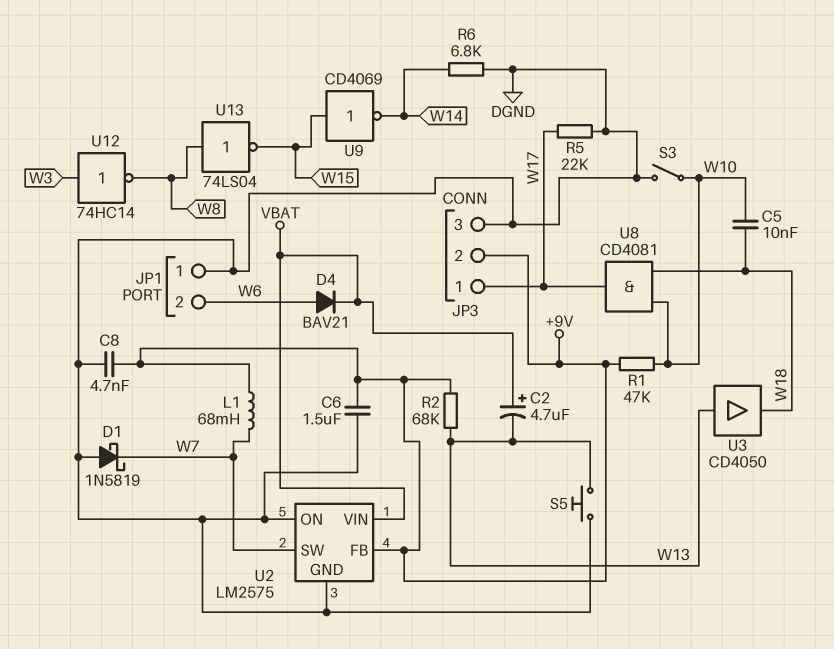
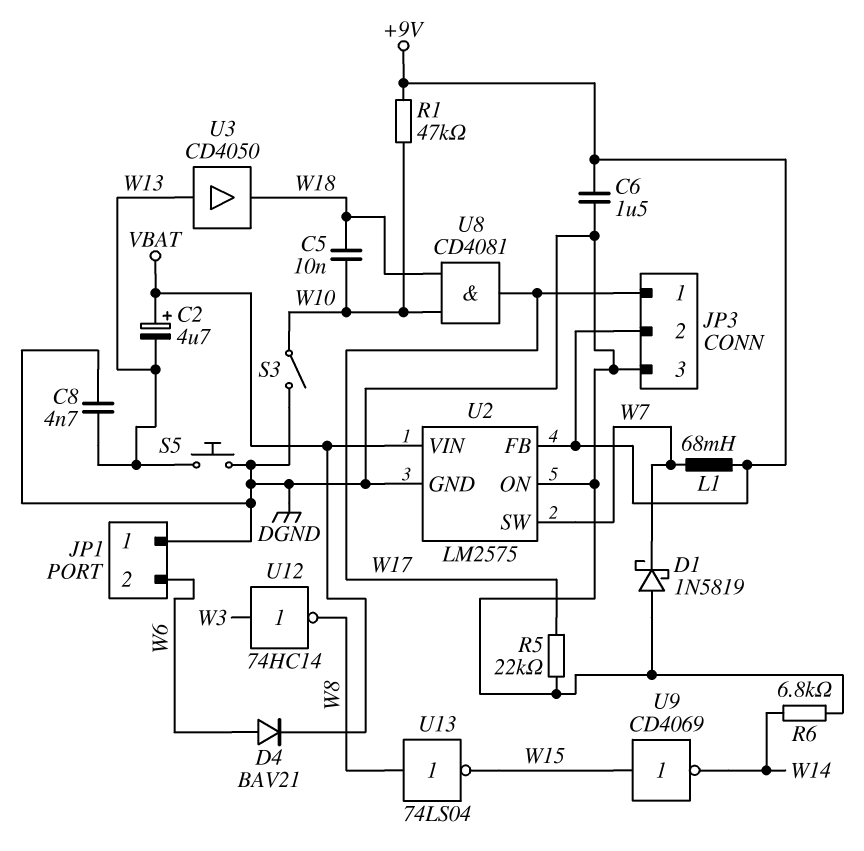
C8: 4.7nF (+9V, DGND) -> 4.7nF (DGND, W13)
R2: 68k (+9V, W13) -> none

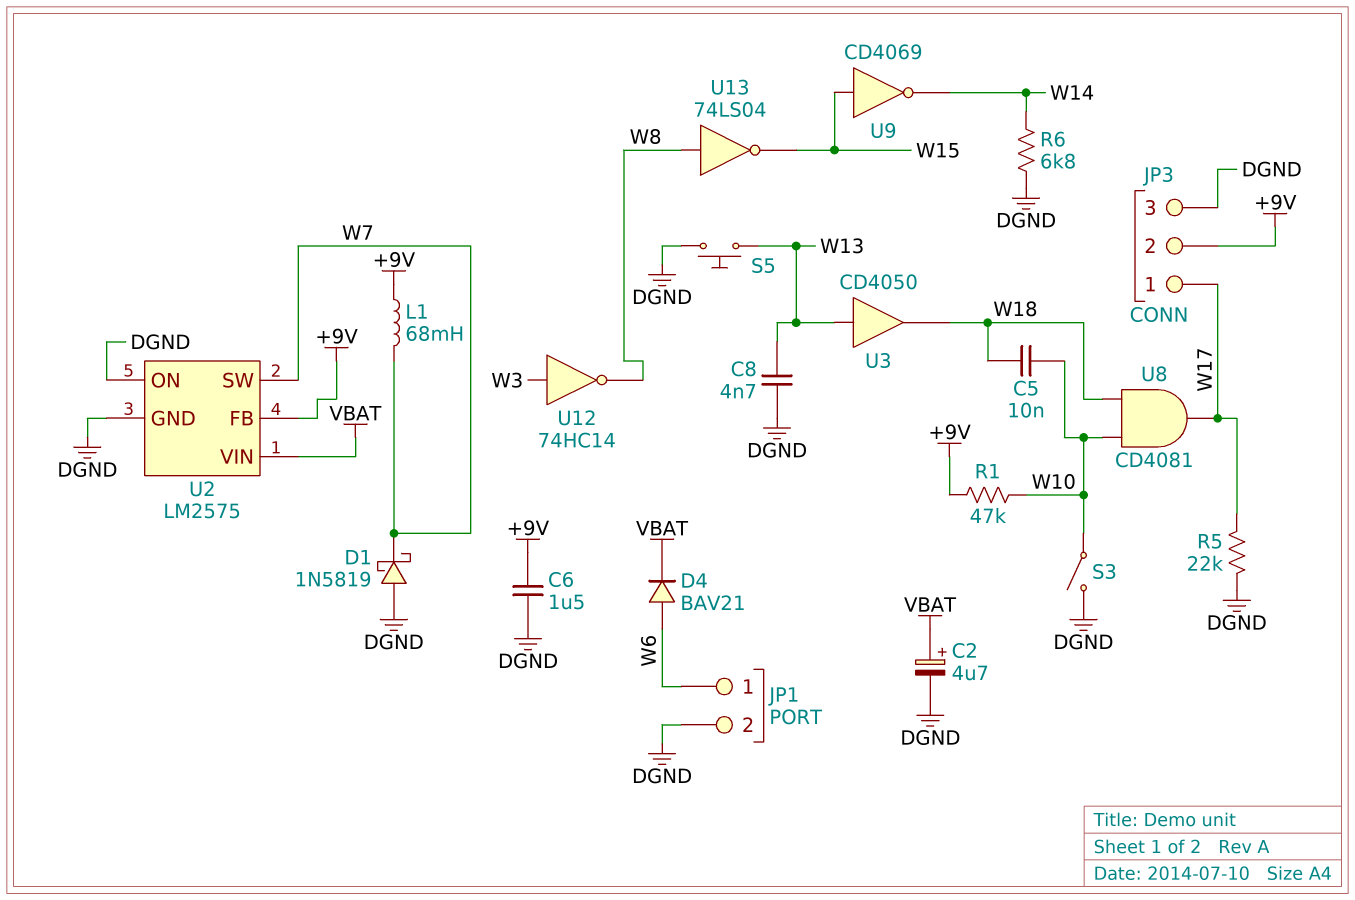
C2: 4.7uF (plus VBAT, minus W13) -> 4.7uF (plus VBAT, minus DGND)
JP1 pin 1: DGND -> W6
JP1 pin 2: W6 -> DGND

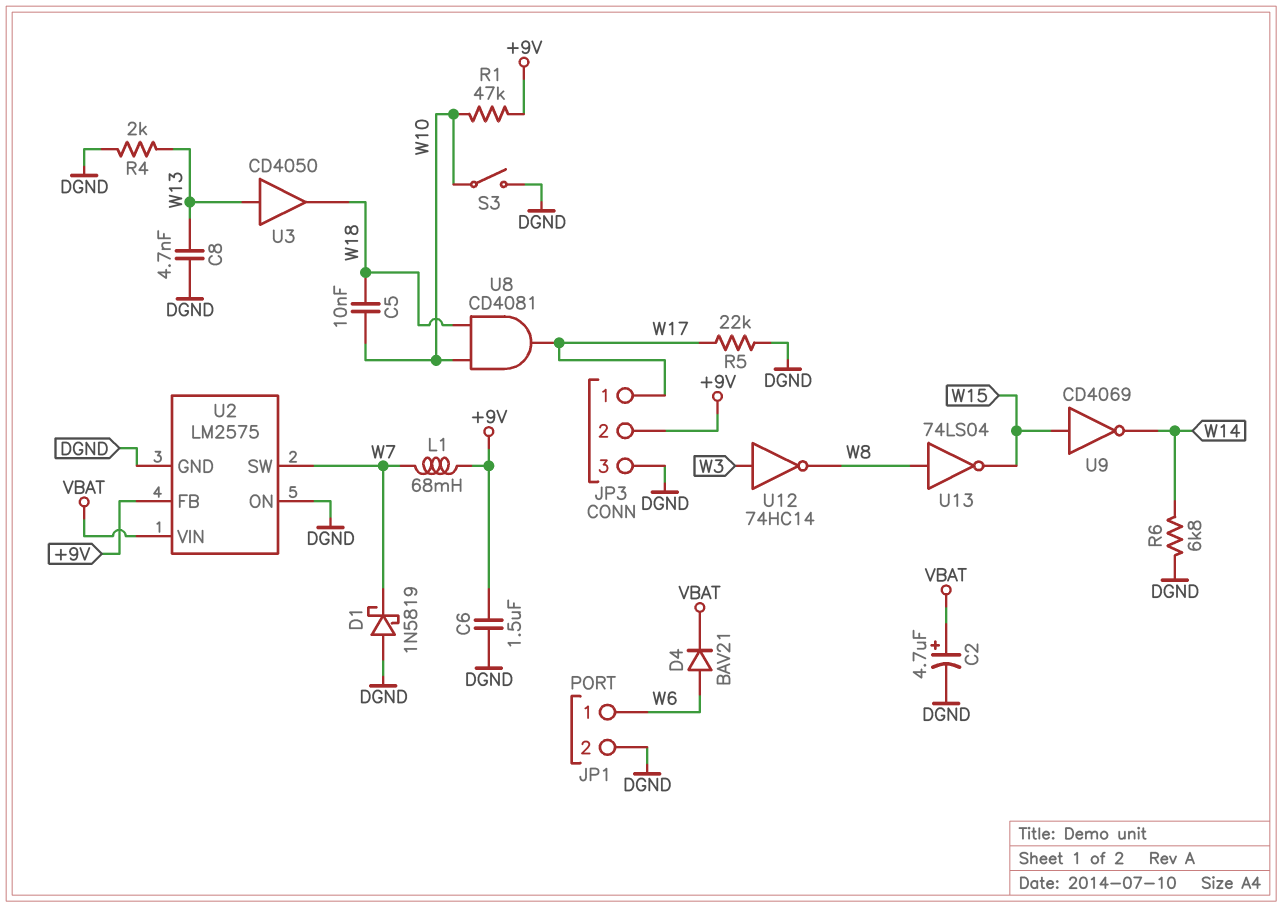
R4: none -> 2k (DGND, W13)
S5: button (DGND, W13) -> none

